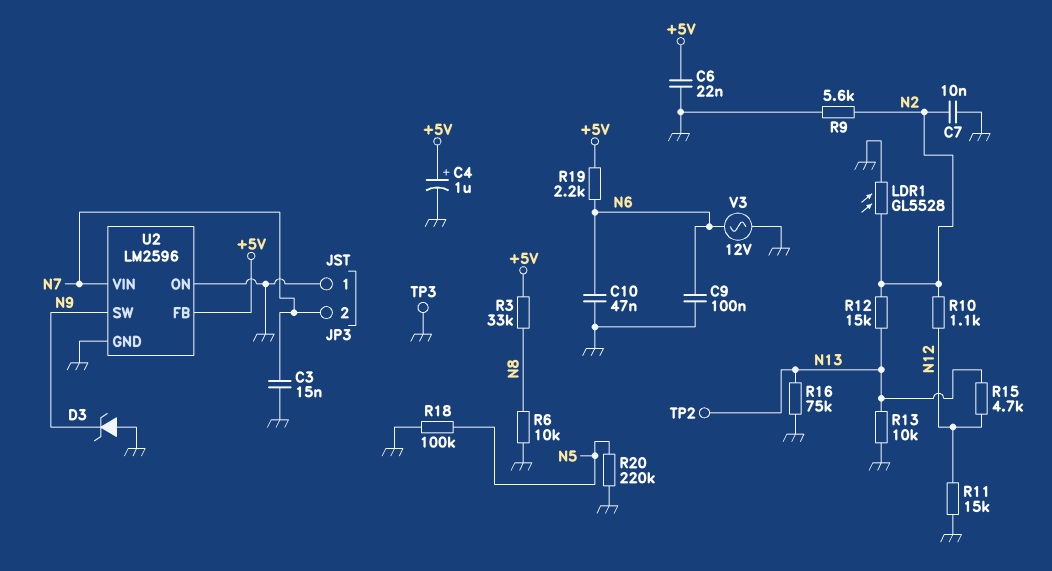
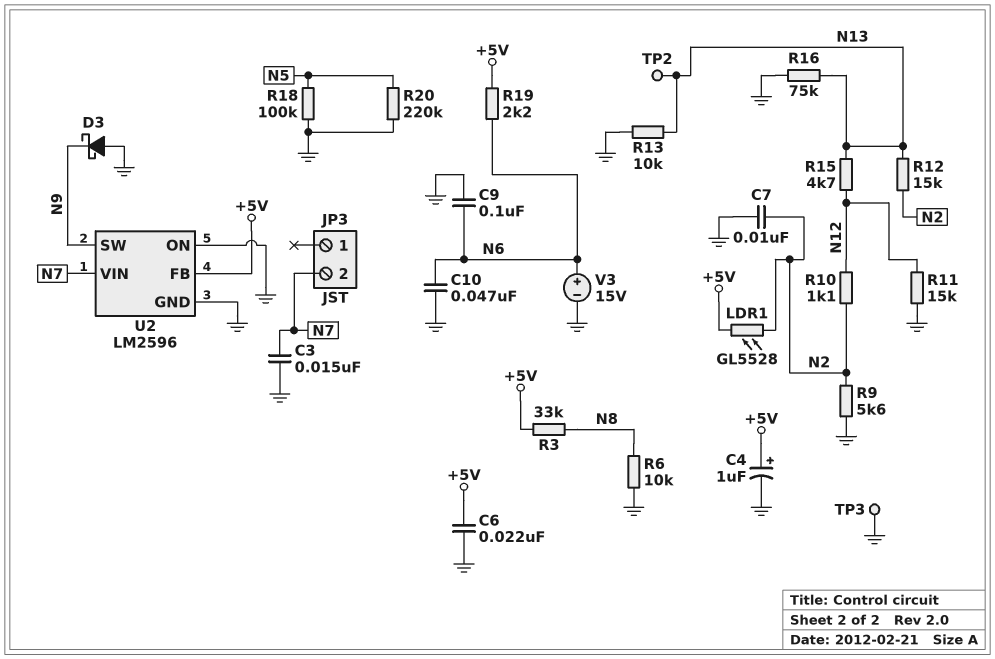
D3: zener (A GND, K N9) -> schottky (A GND, K N9)
JP3 pin 1: GND -> none
LDR1: GL5528 (GND, N2) -> GL5528 (+5V, N2)
V3: AC 12V (GND, N6) -> 15V (plus N6, minus GND)

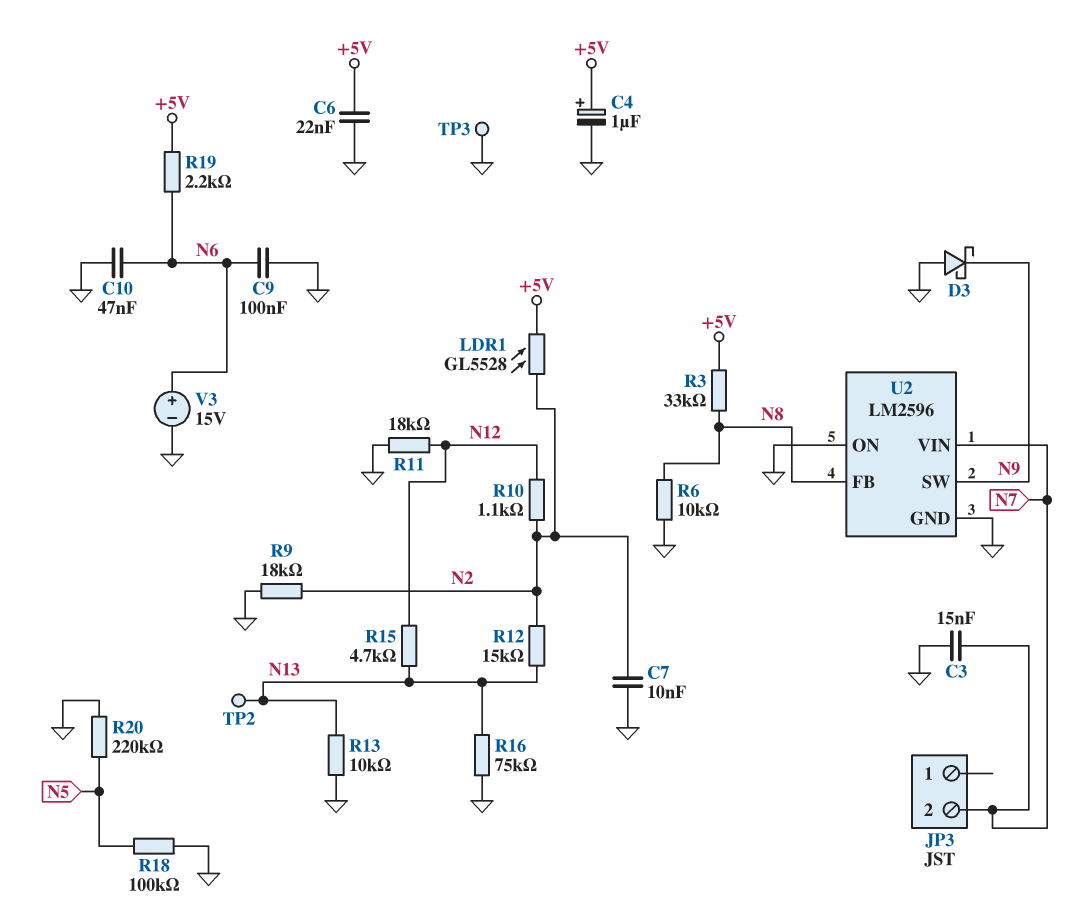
R9: 5.6k (GND, N2) -> 18k (GND, N2)
R11: 15k (GND, N12) -> 18k (GND, N12)
U2 pin FB: +5V -> N8

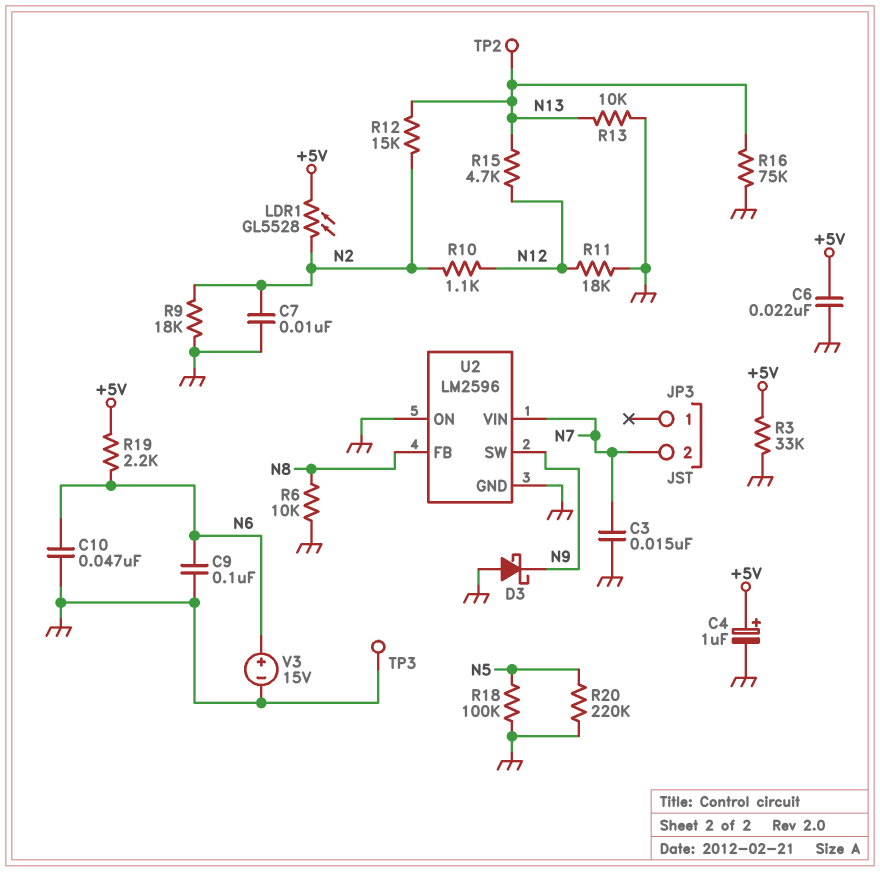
R3: 33k (+5V, N8) -> 33k (+5V, GND)

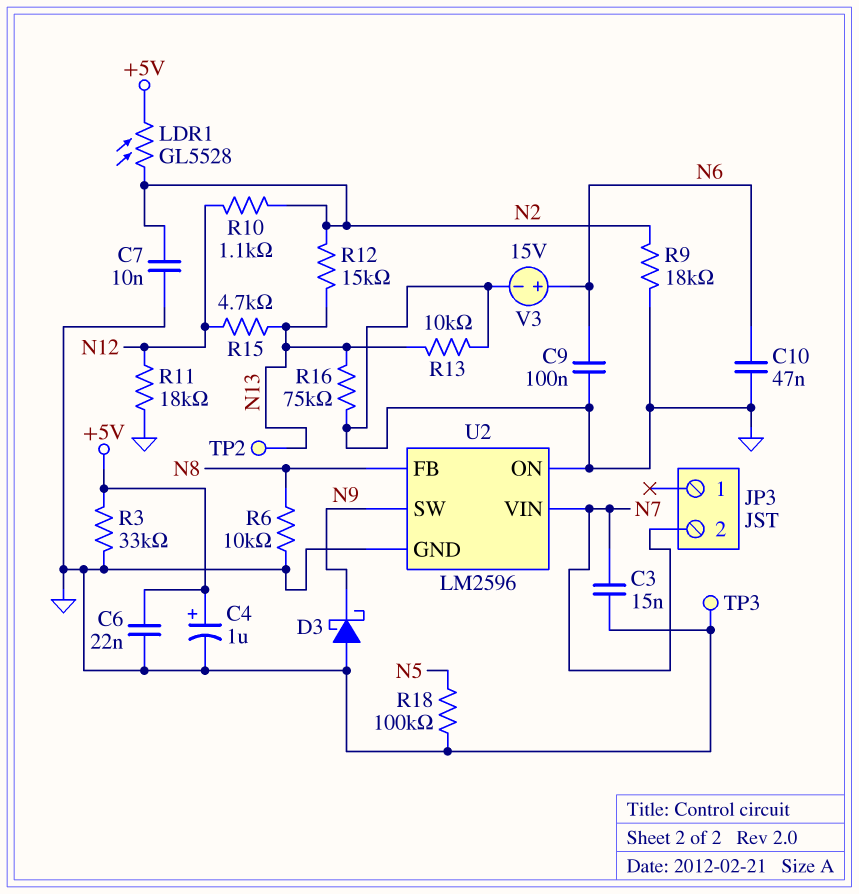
R19: 2.2k (+5V, N6) -> none
R20: 220k (GND, N5) -> none

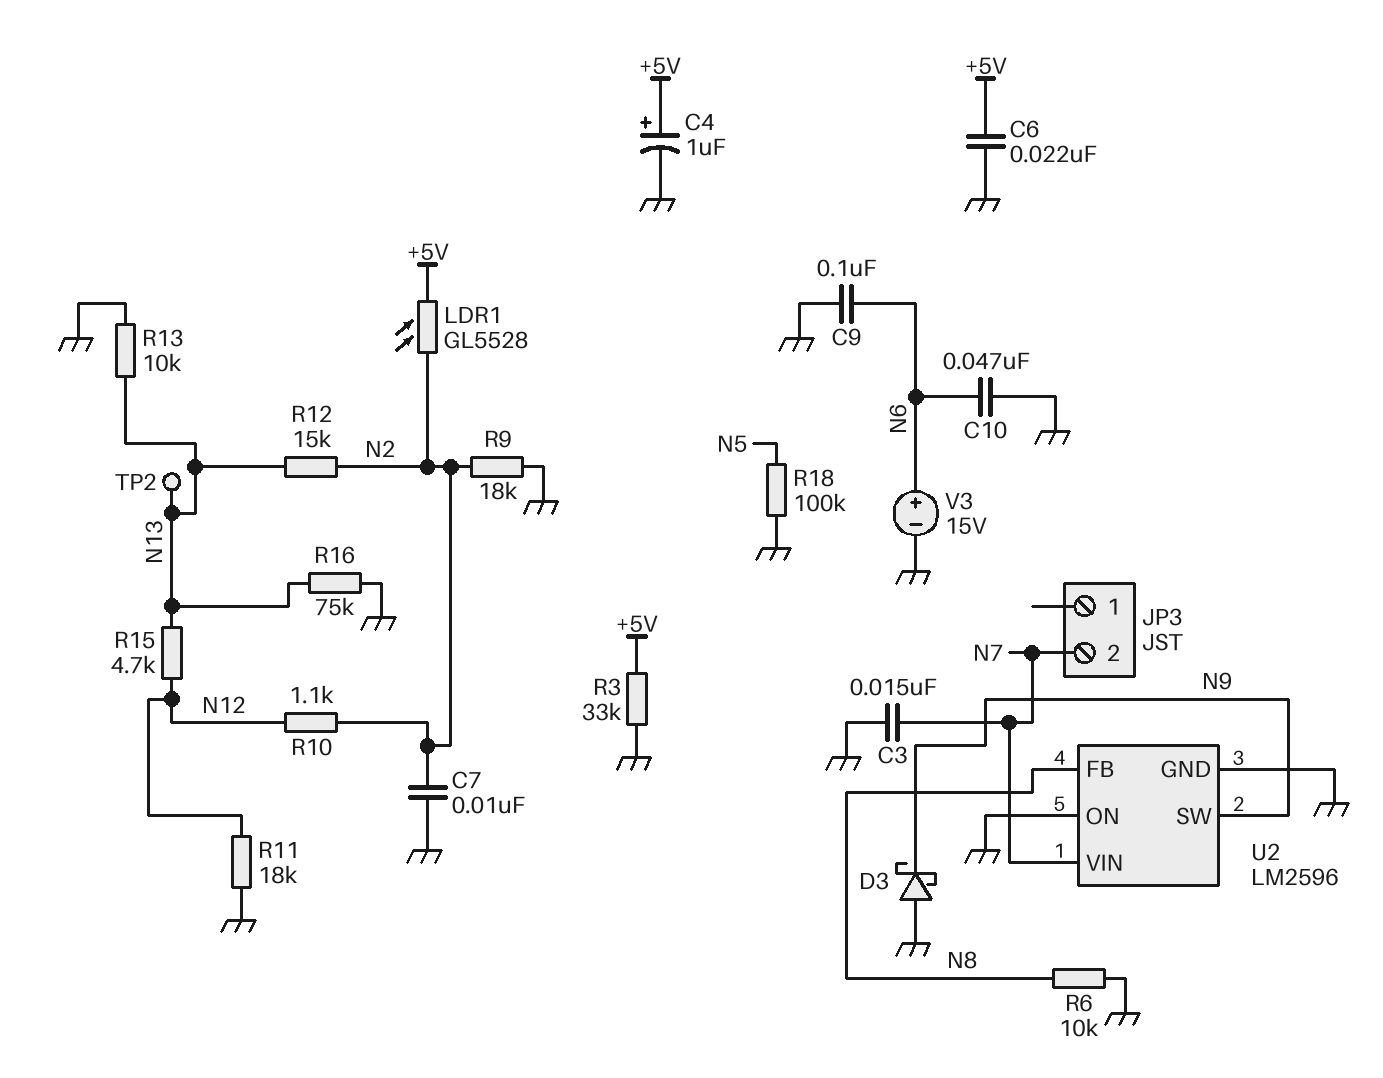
TP3: test point (GND) -> none

